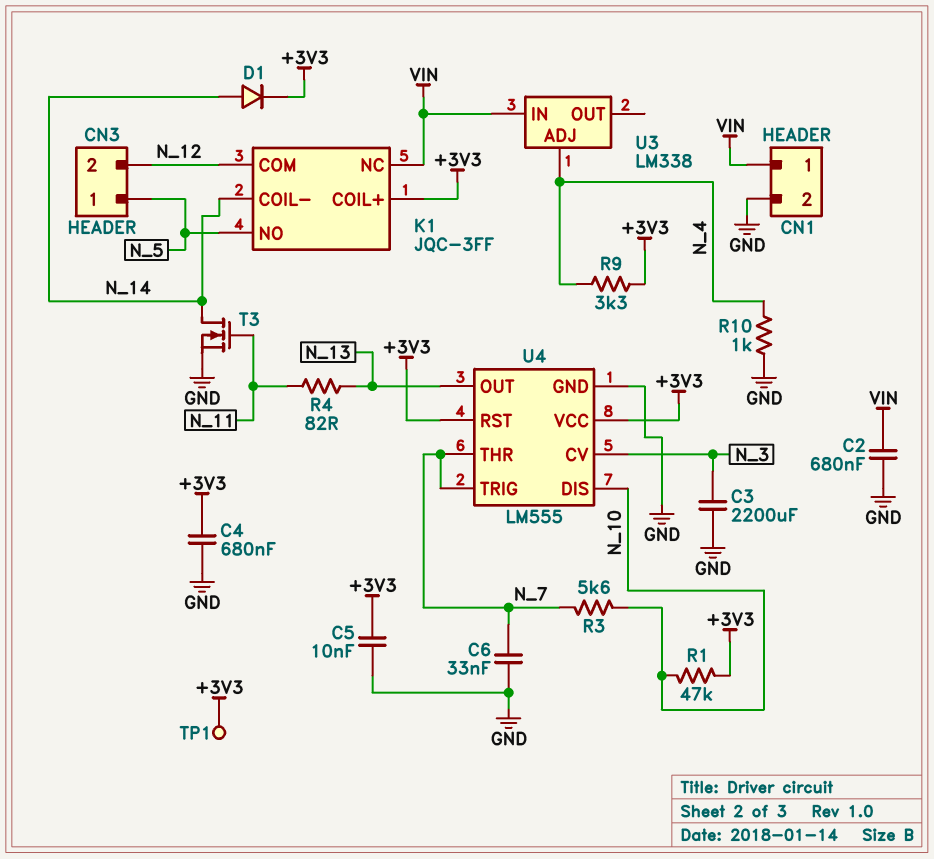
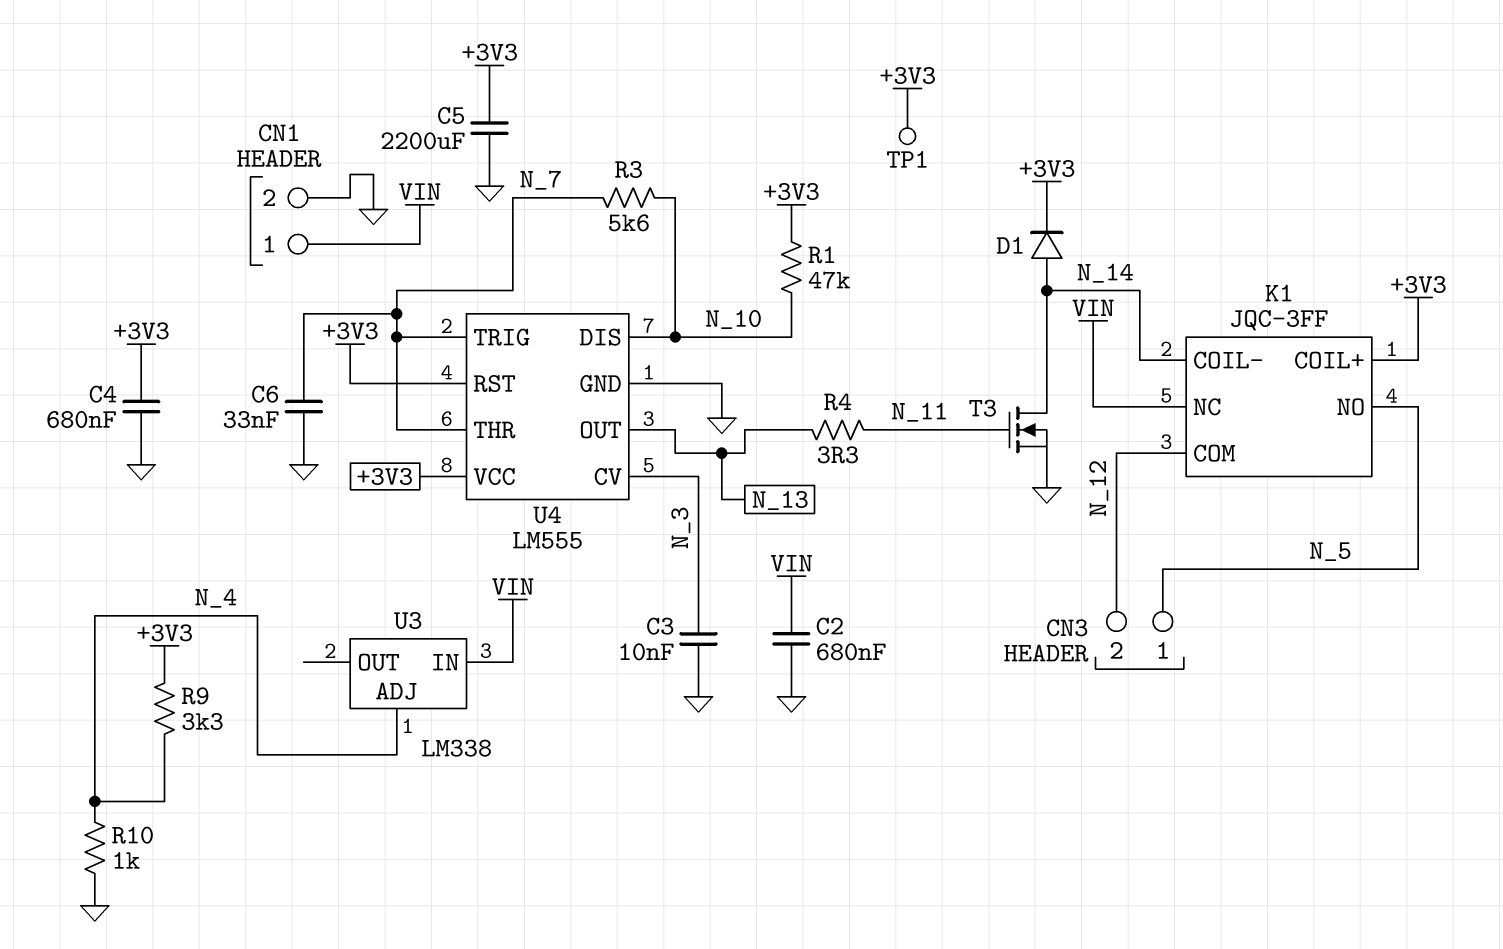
C3: 2200uF (GND, N_3) -> 10nF (GND, N_3)
C5: 10nF (+3V3, GND) -> 2200uF (+3V3, GND)
R4: 82 (N_11, N_13) -> 3.3 (N_11, N_13)

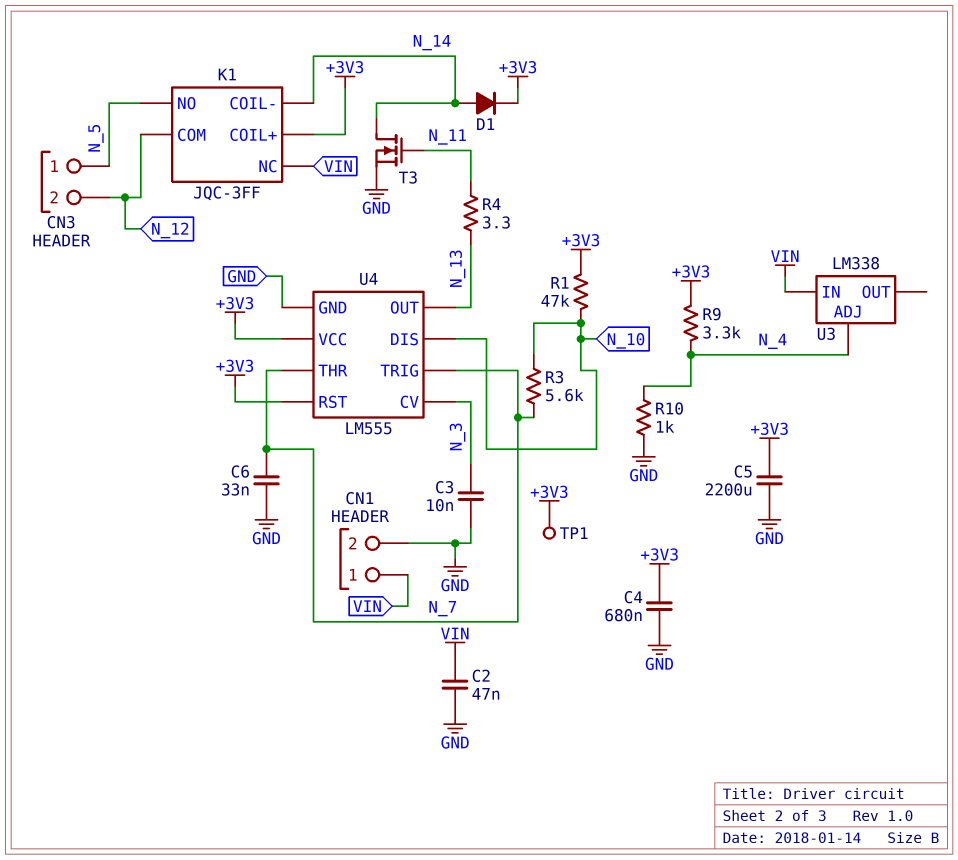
C2: 680nF (GND, VIN) -> 47nF (GND, VIN)

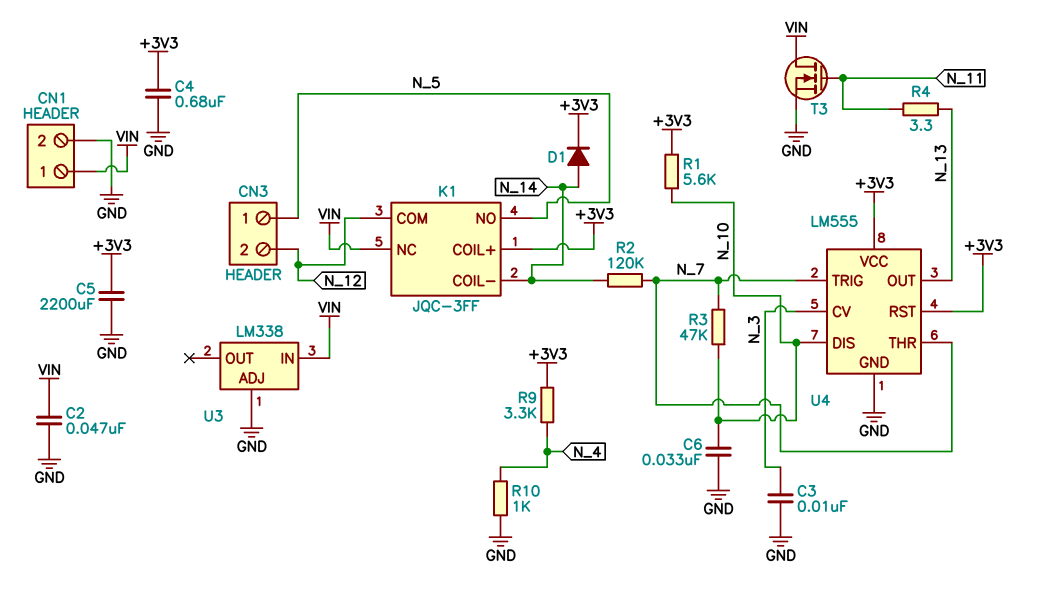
C6: 33nF (GND, N_7) -> 33nF (GND, N_10)
R1: 47k (+3V3, N_10) -> 5.6k (+3V3, N_10)
R2: none -> 120k (N_7, N_14)
R3: 5.6k (N_7, N_10) -> 47k (N_7, N_10)
T3: NMOS (G N_11, D N_14, S GND) -> NMOS (G N_11, D VIN, S GND)
TP1: test point (+3V3) -> none
U3 pin ADJ: N_4 -> GND

